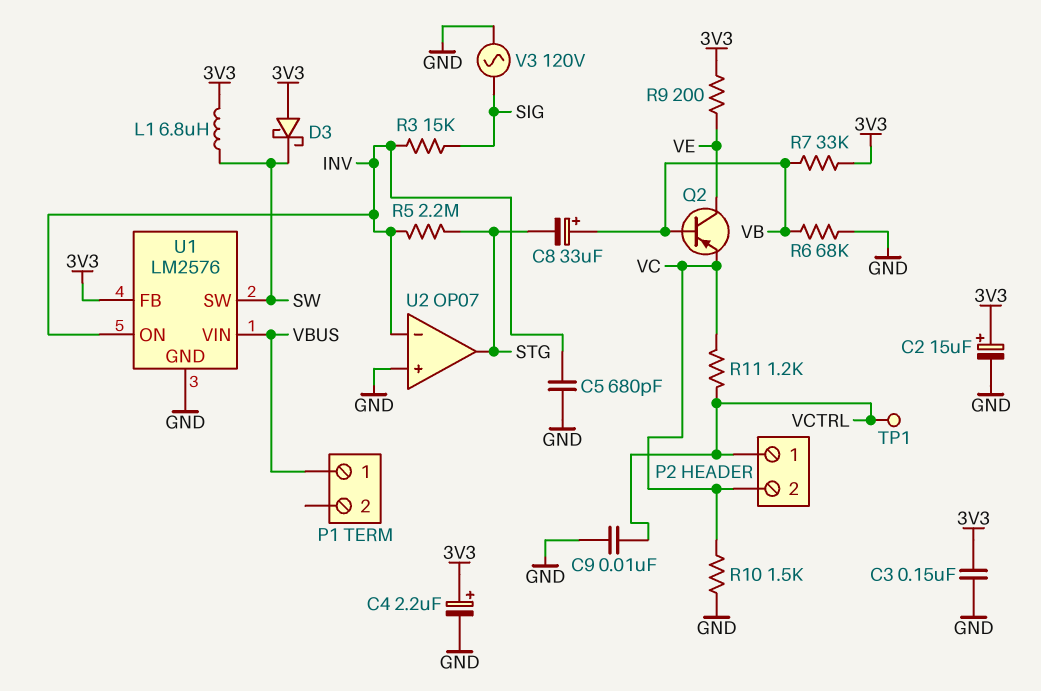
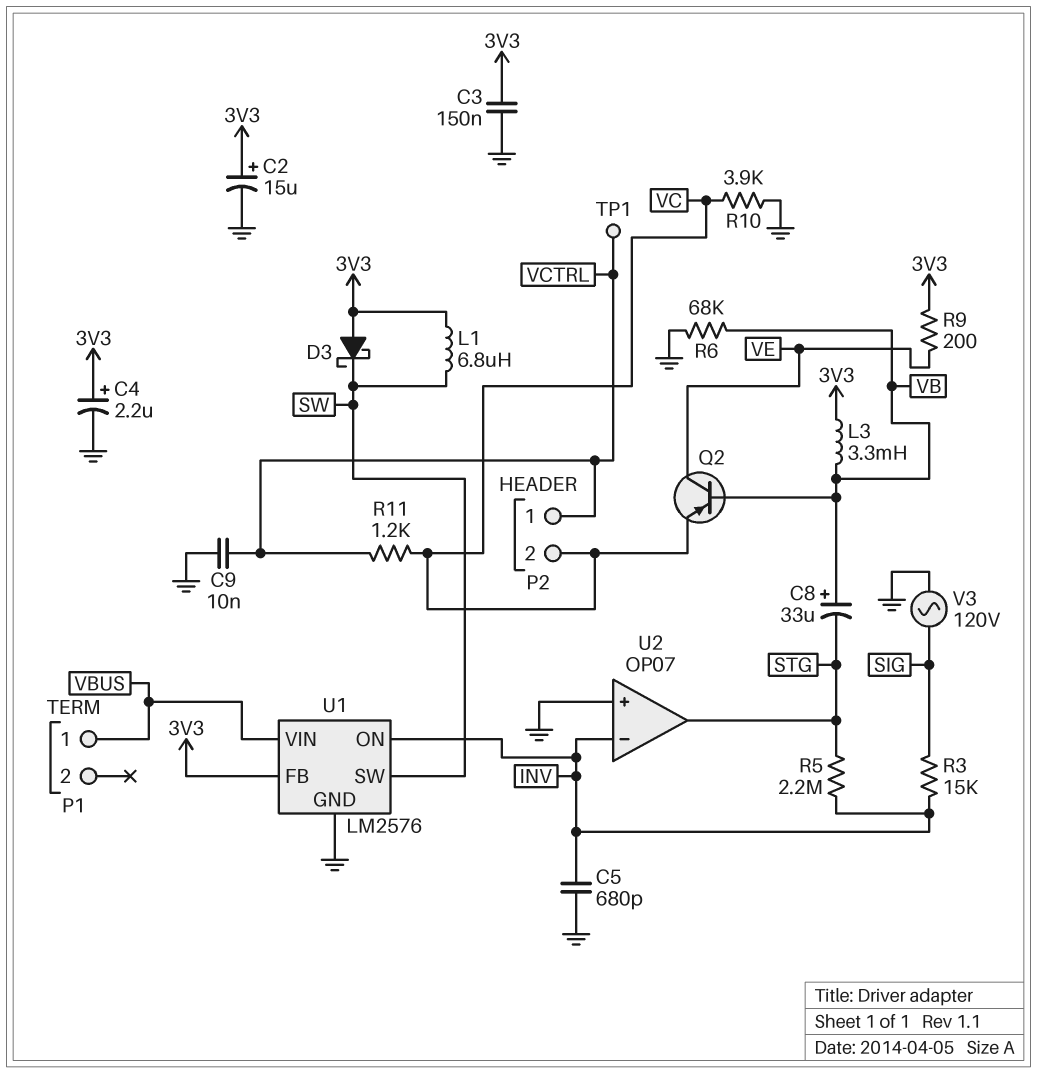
L3: none -> 3.3mH (3V3, VB)
R7: 33k (3V3, VB) -> none
R10: 1.5k (GND, VC) -> 3.9k (GND, VC)

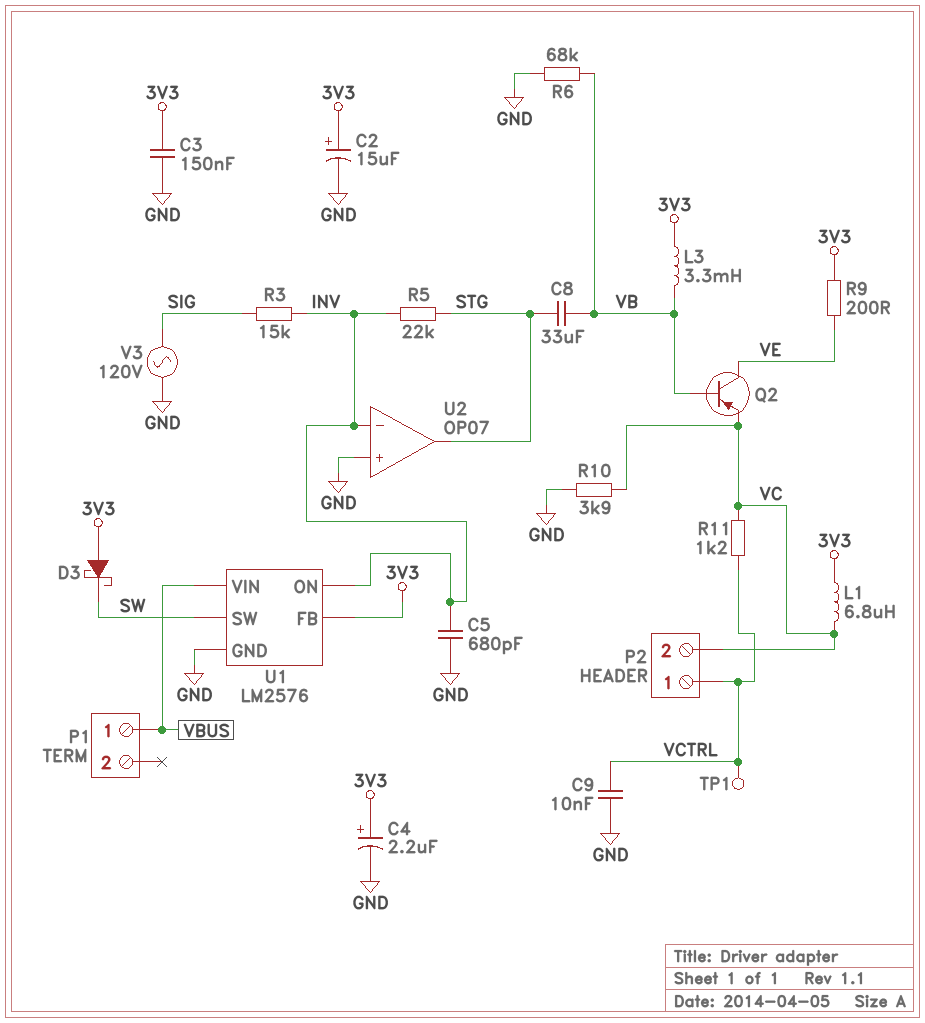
C8: 33uF (plus VB, minus STG) -> 33uF (STG, VB)
L1: 6.8uH (3V3, SW) -> 6.8uH (3V3, VC)
R5: 2.2M (INV, STG) -> 22k (INV, STG)

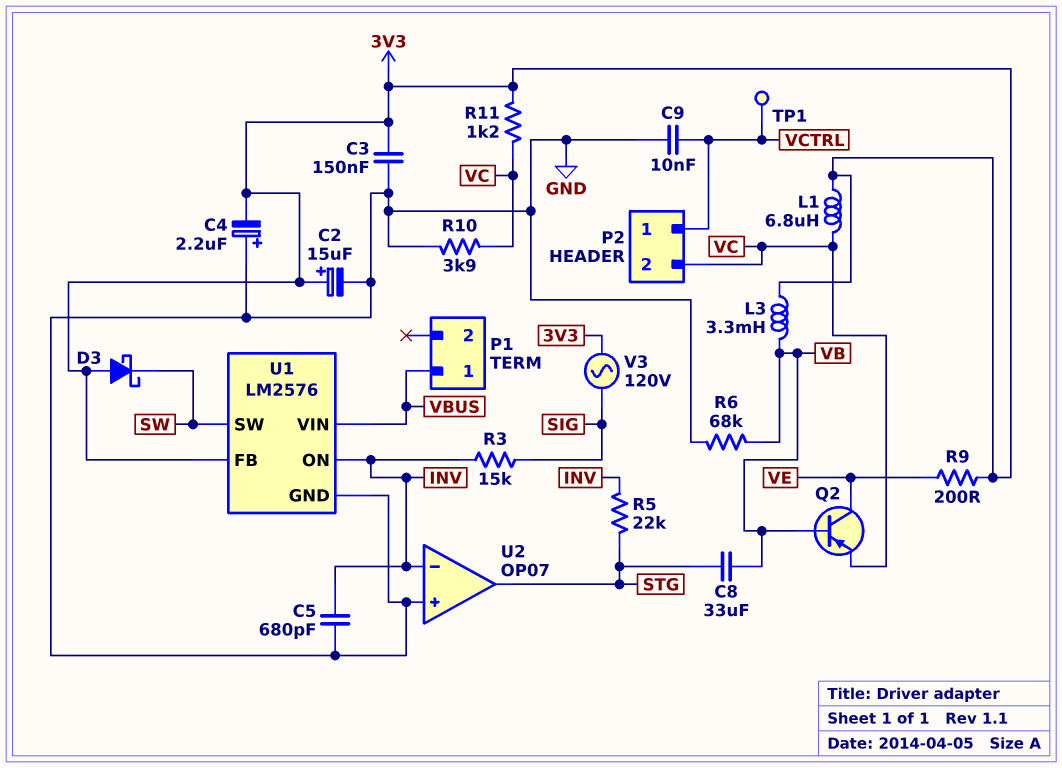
C4: 2.2uF (plus 3V3, minus GND) -> 2.2uF (plus GND, minus 3V3)
R11: 1.2k (VC, VCTRL) -> 1.2k (3V3, VC)
V3: AC 120V (GND, SIG) -> AC 120V (3V3, SIG)

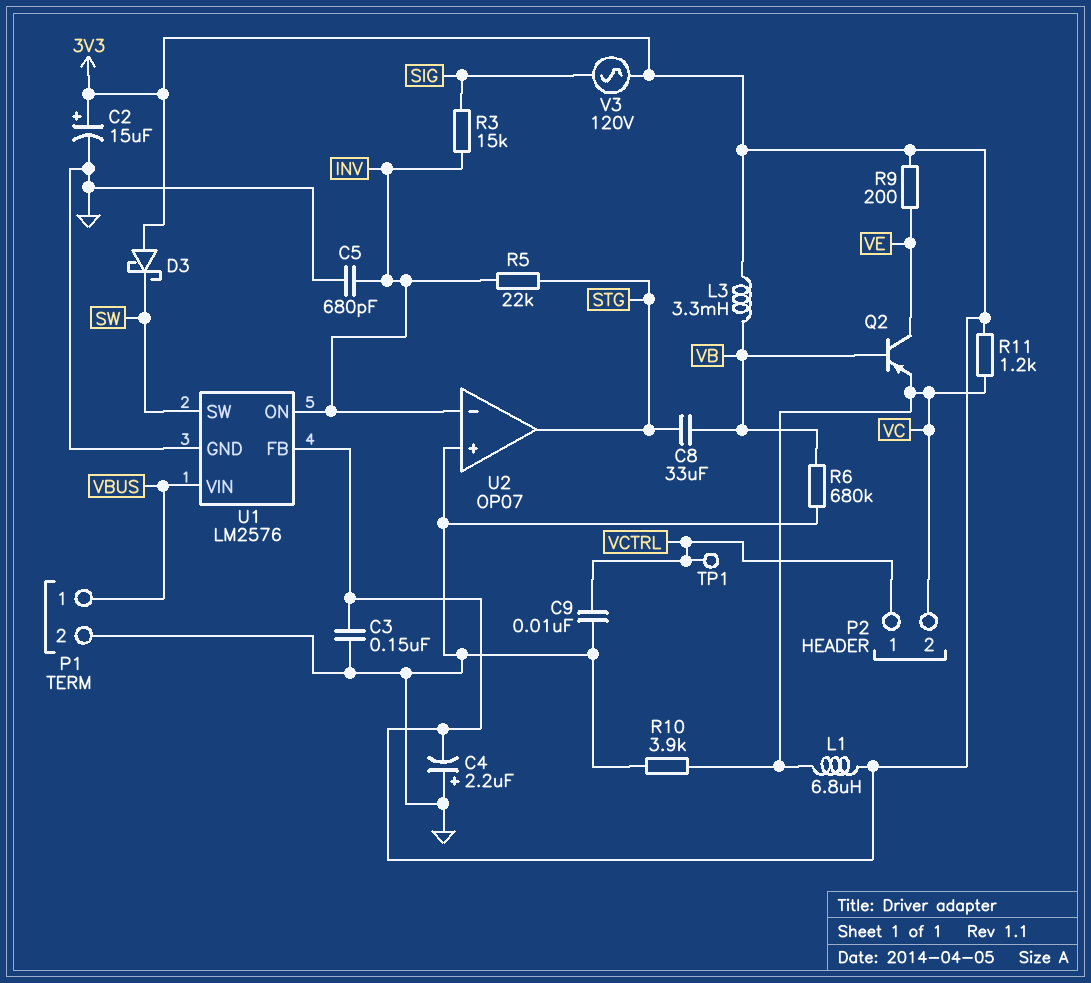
P1 pin 2: none -> GND
R6: 68k (GND, VB) -> 680k (GND, VB)

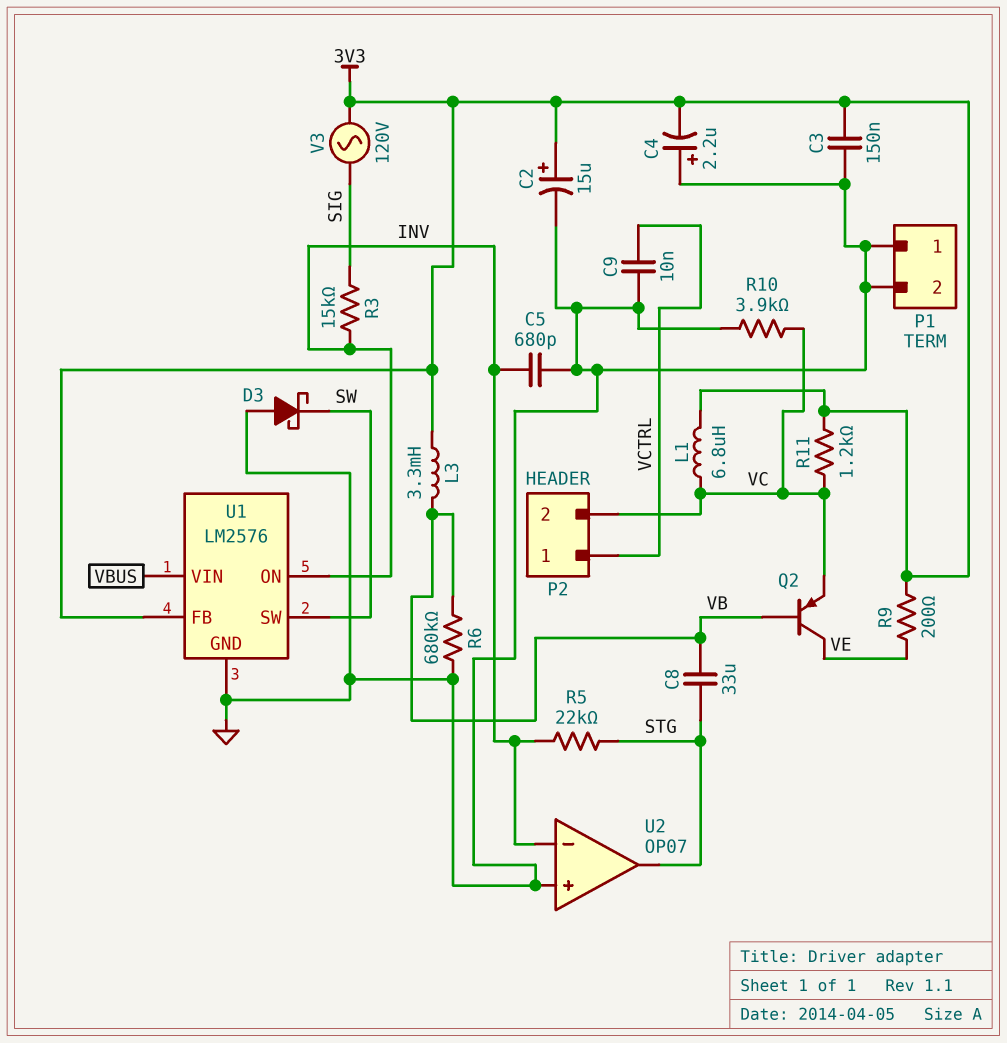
D3: schottky (A 3V3, K SW) -> schottky (A GND, K SW)
P1 pin 1: VBUS -> GND
TP1: test point (VCTRL) -> none

